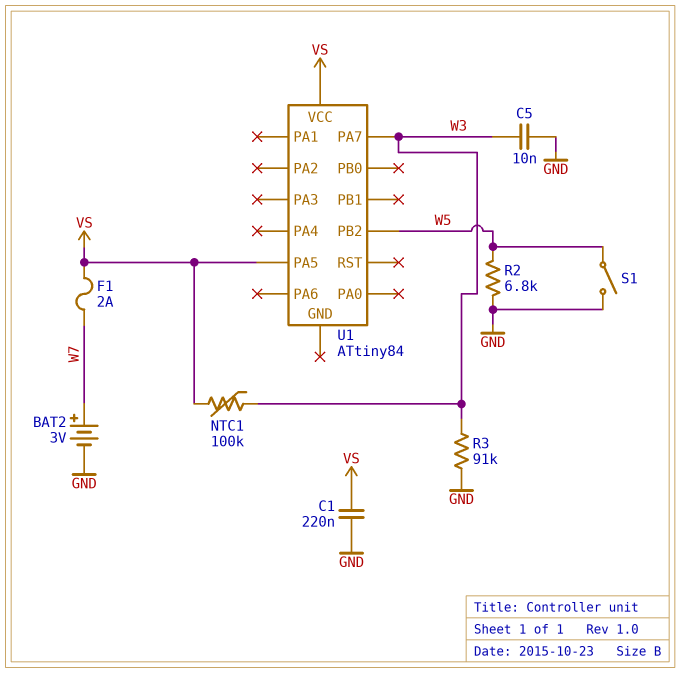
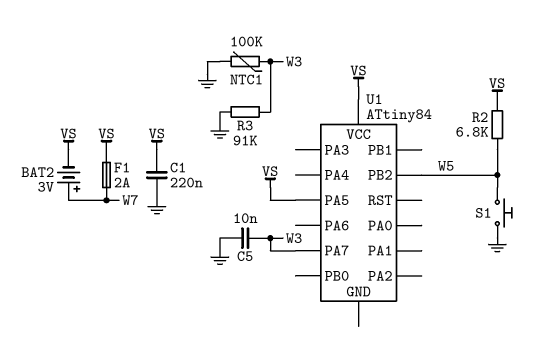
BAT2: 3V (plus W7, minus GND) -> 3V (plus W7, minus VS)
NTC1: 100k (VS, W3) -> 100k (GND, W3)
R2: 6.8k (GND, W5) -> 6.8k (VS, W5)
S1: switch (GND, W5) -> button (GND, W5)

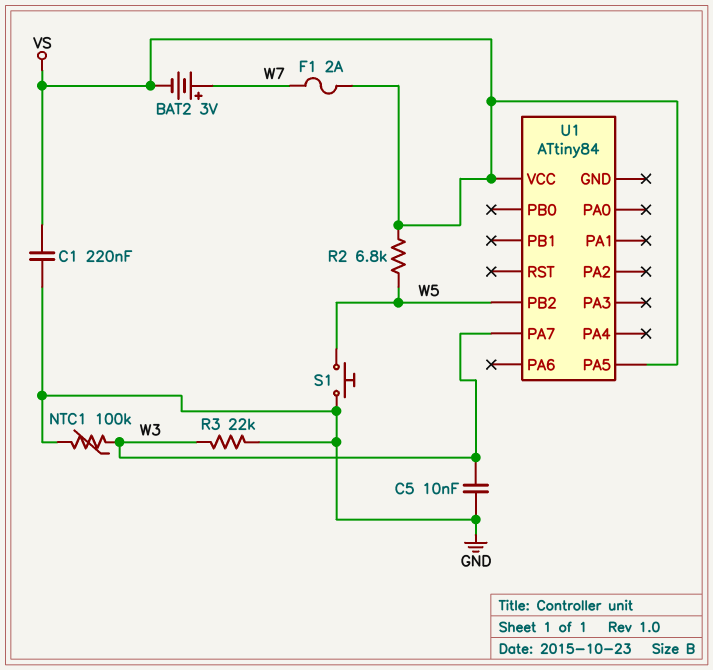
R3: 91k (GND, W3) -> 22k (GND, W3)

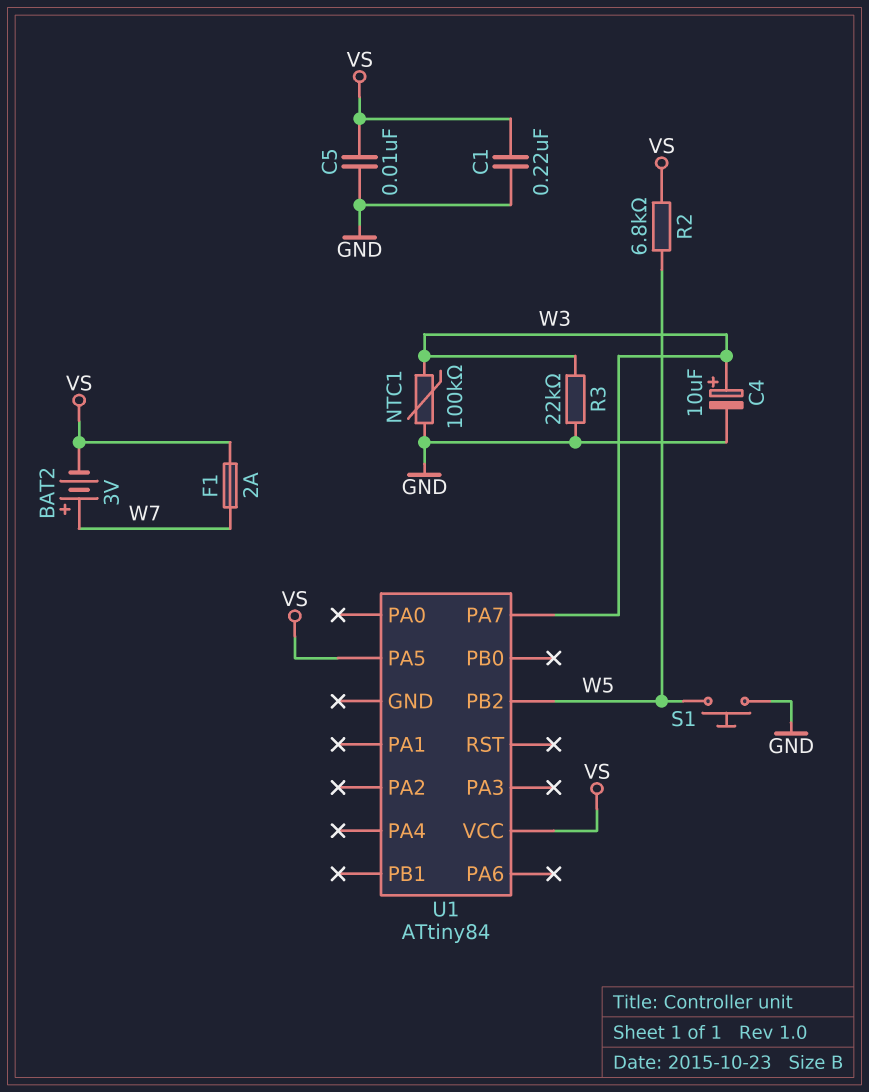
C4: none -> 10uF (plus W3, minus GND)
C5: 10nF (GND, W3) -> 10nF (GND, VS)

